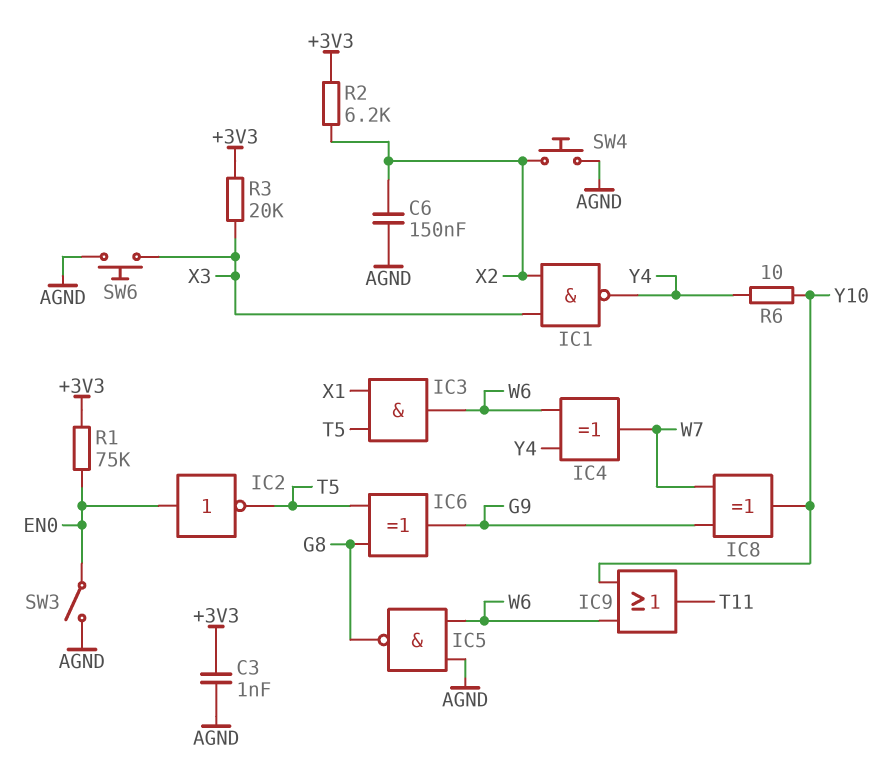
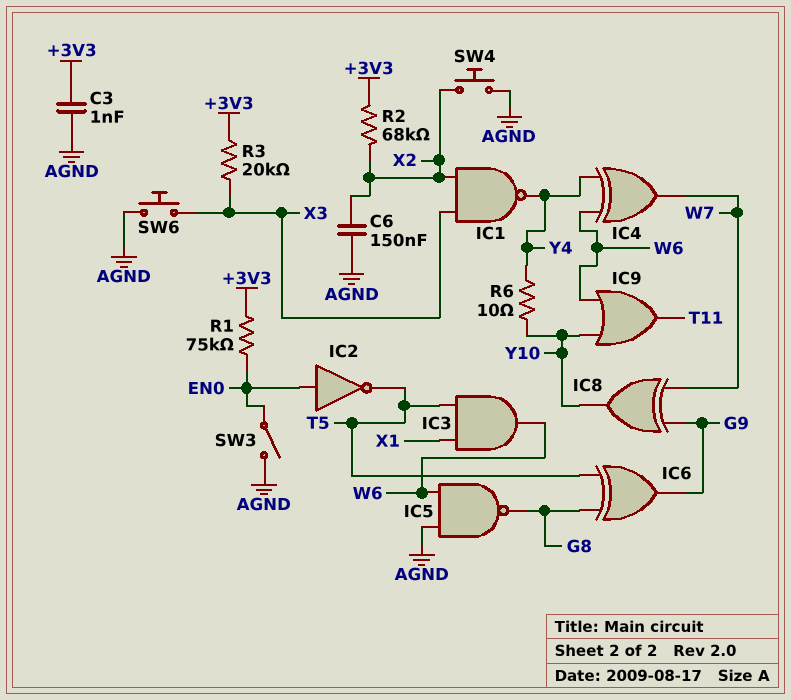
R2: 6.2k (+3V3, X2) -> 68k (+3V3, X2)

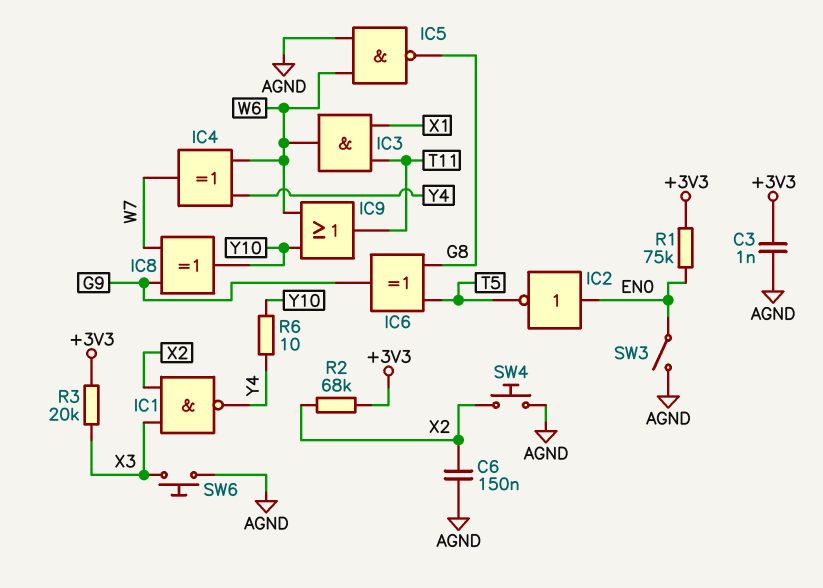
IC3: AND (in T5, in X1, out W6) -> AND (in T11, in X1, out W6)

